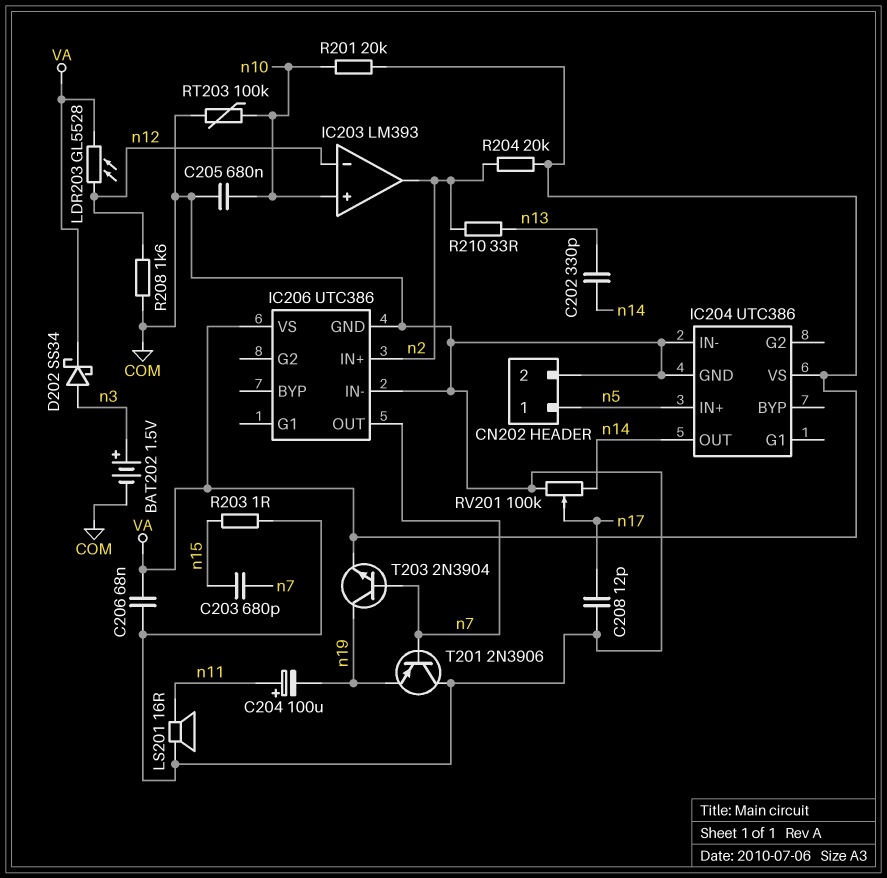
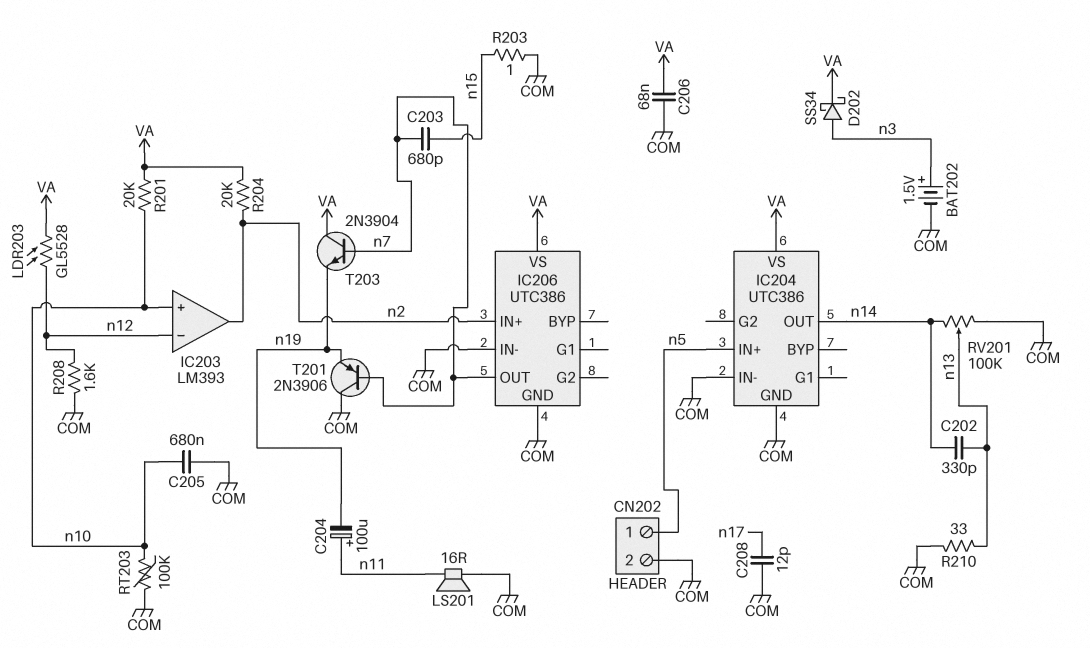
R210: 33 (n2, n13) -> 33 (COM, n13)
RV201: 100k (COM, n14, wiper n17) -> 100k (COM, n14, wiper n13)
T203: NPN 2N3904 (B n7, C n19, E VA) -> NPN 2N3904 (B n7, C VA, E n19)

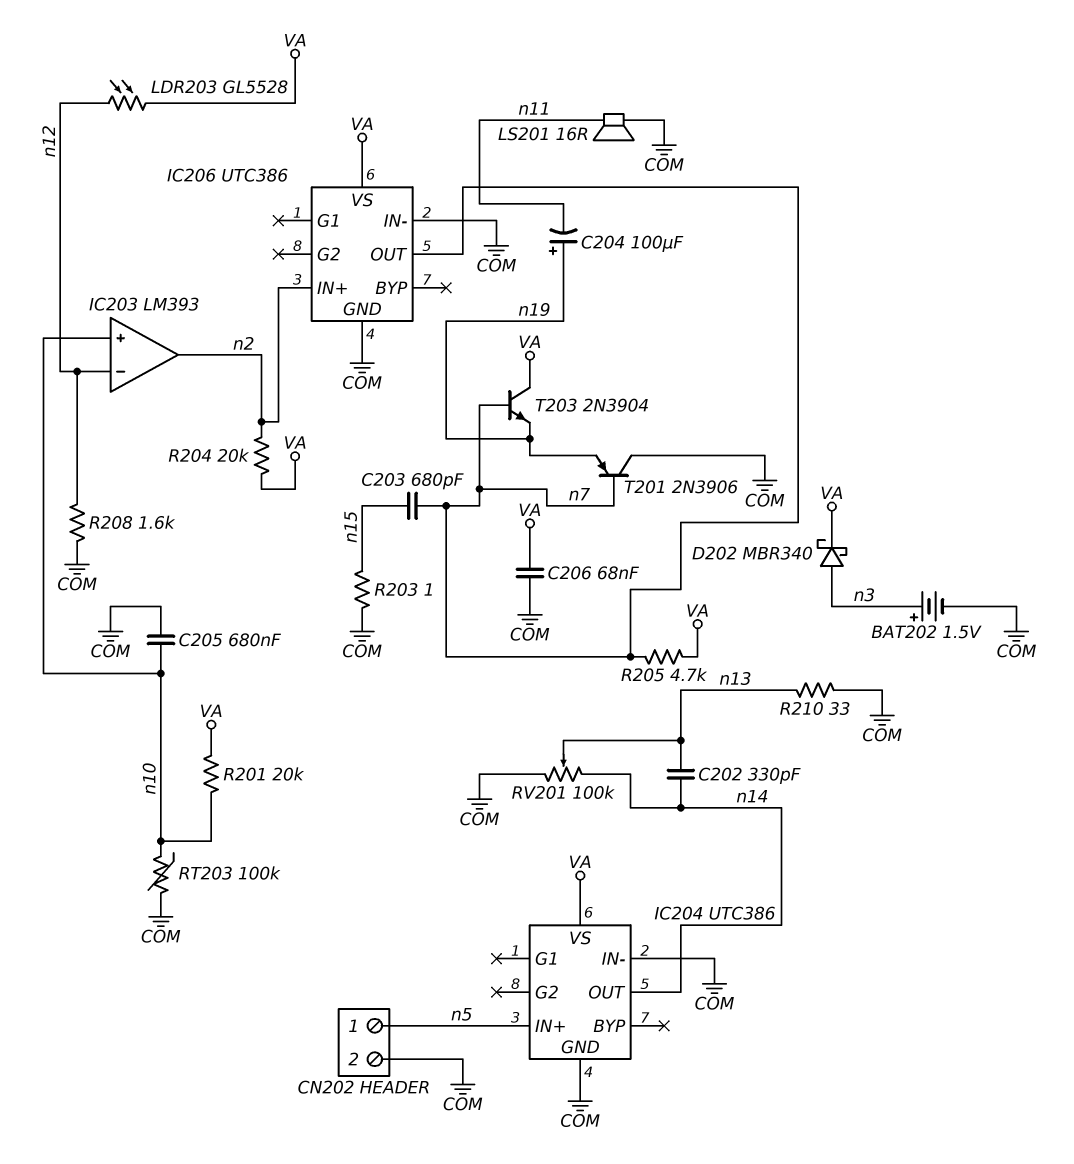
C204: 100uF (plus n11, minus n19) -> 100uF (plus n19, minus n11)
C208: 12pF (COM, n17) -> none
D202: schottky SS34 (A n3, K VA) -> schottky MBR340 (A n3, K VA)
R205: none -> 4.7k (VA, n7)

